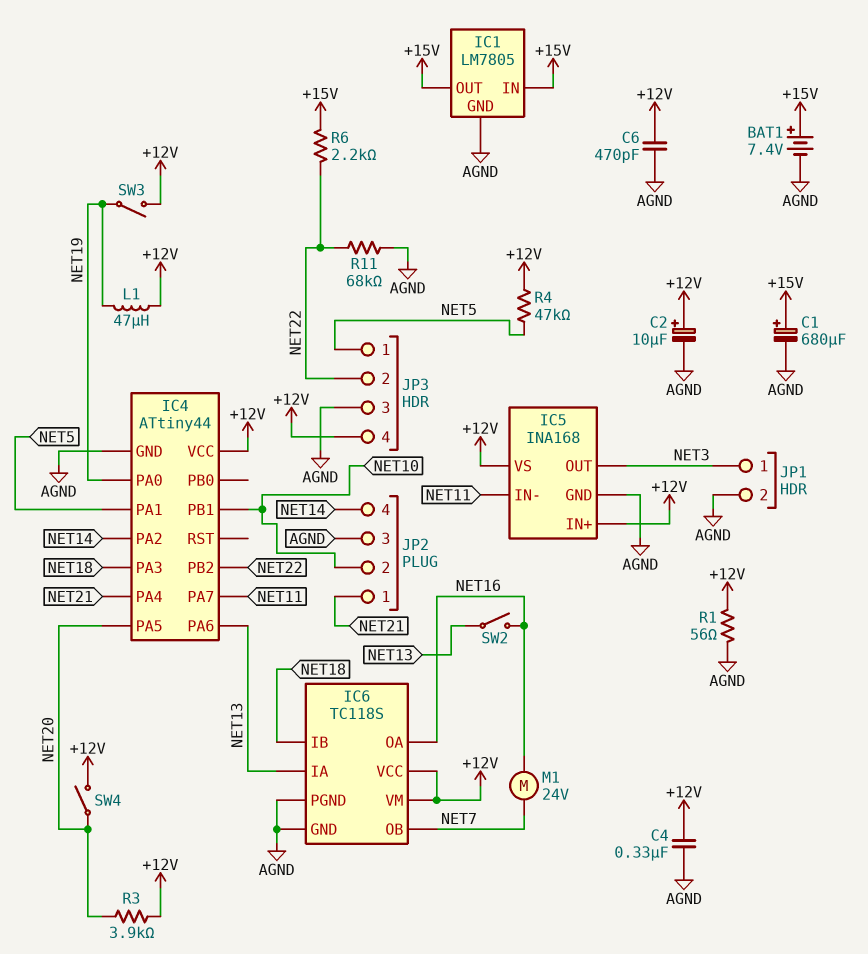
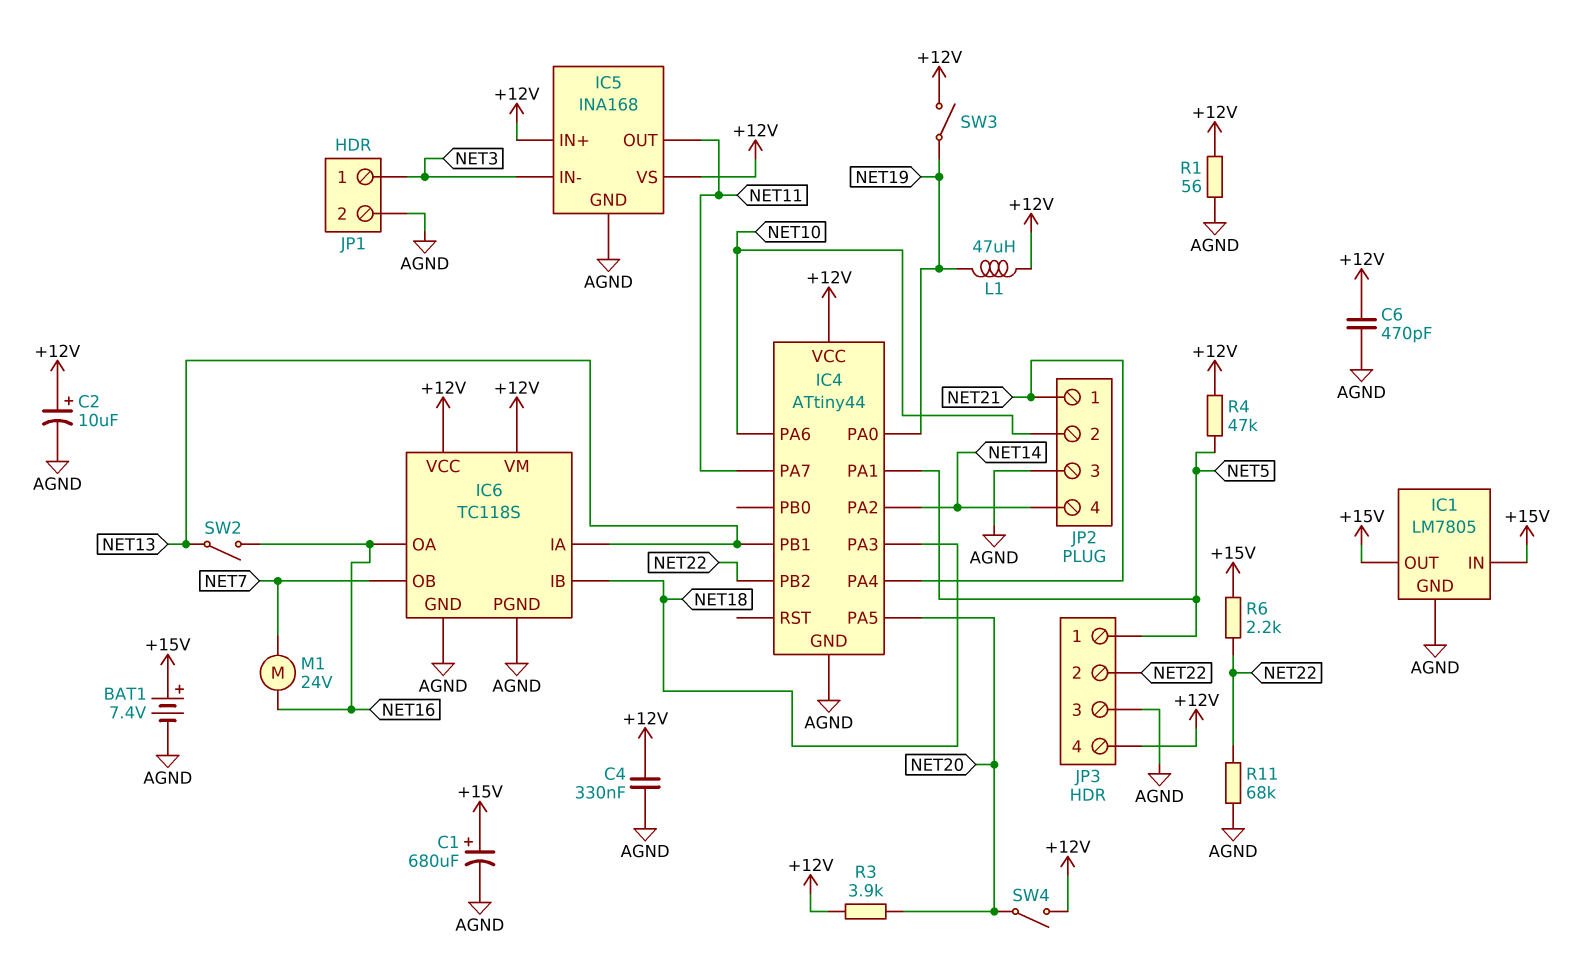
IC4 pin PA6: NET13 -> NET10
IC4 pin PB1: NET10 -> NET13
IC5 pin IN-: NET11 -> NET3
IC5 pin OUT: NET3 -> NET11

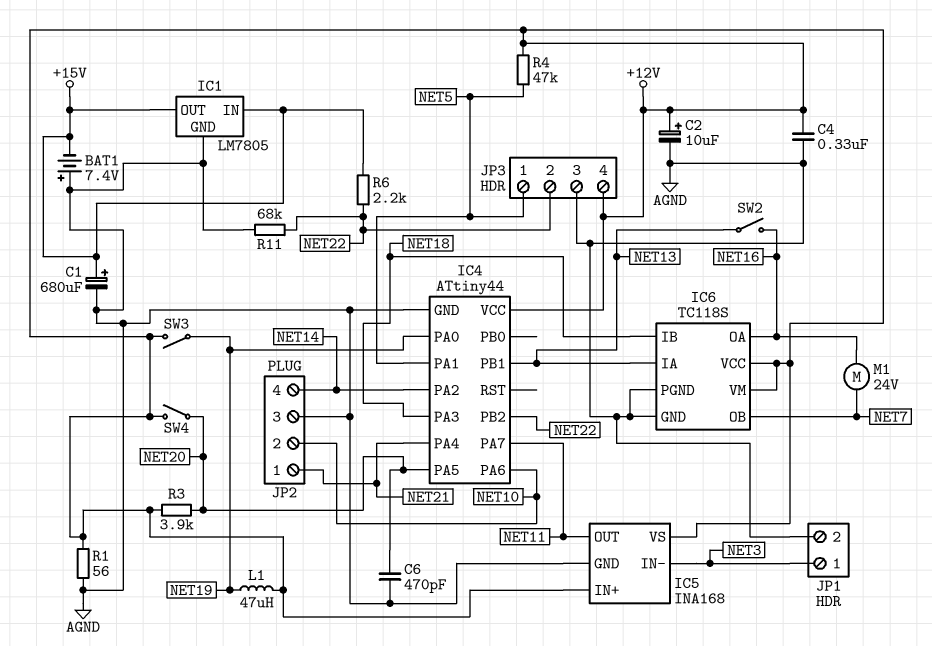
BAT1: 7.4V (plus +15V, minus AGND) -> 7.4V (plus AGND, minus +15V)
C6: 470pF (+12V, AGND) -> 470pF (AGND, NET20)

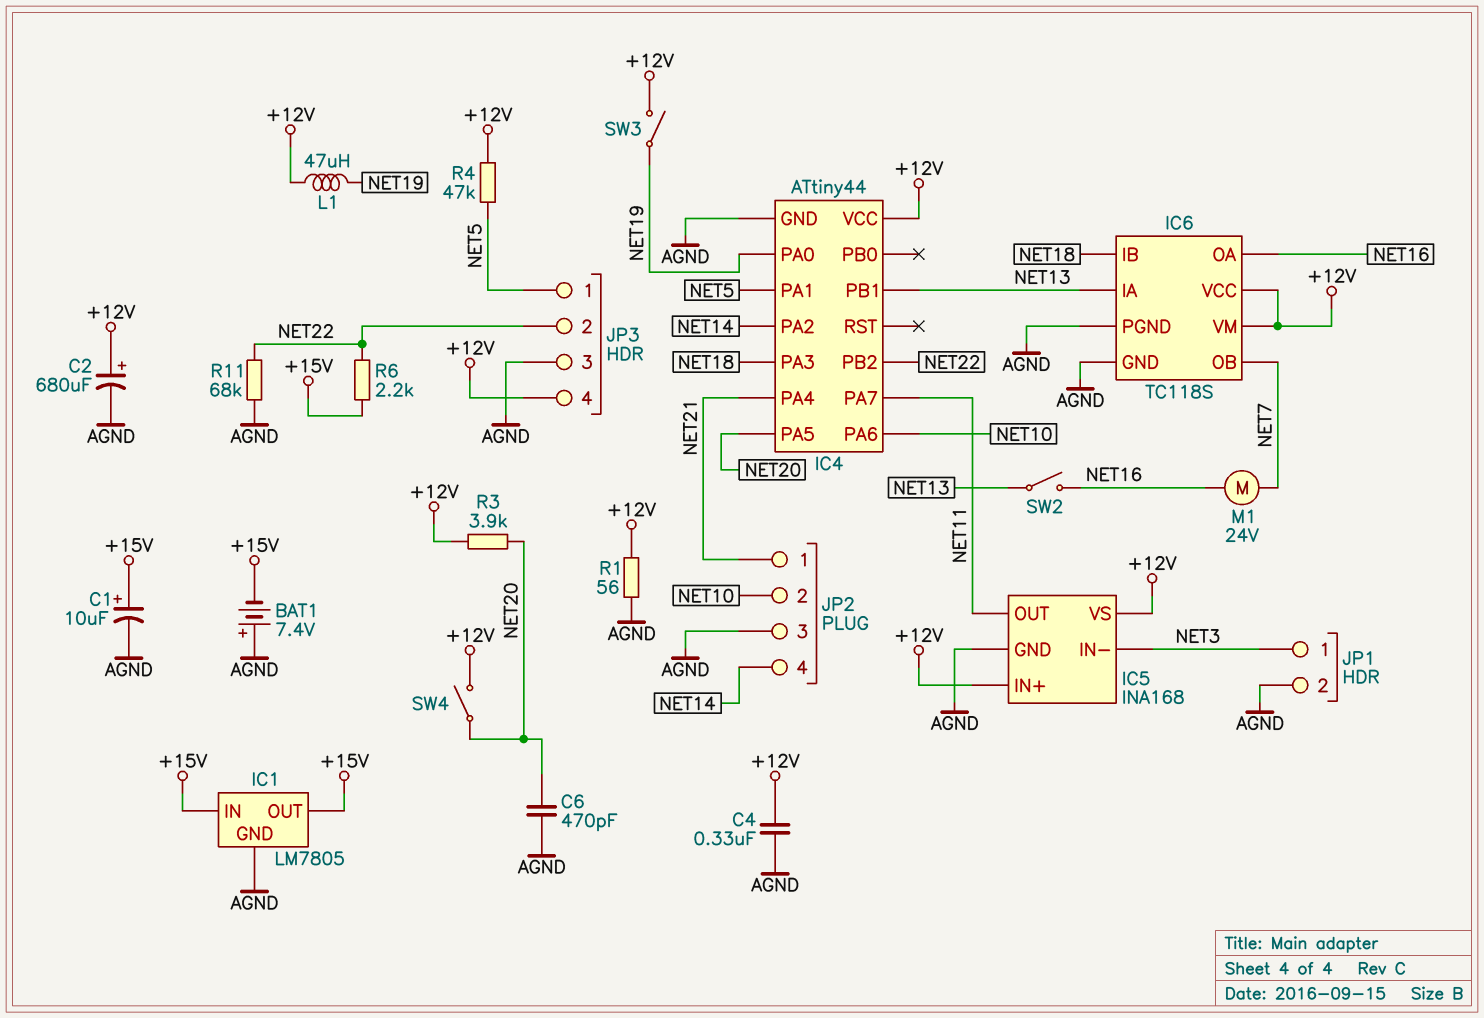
C1: 680uF (plus +15V, minus AGND) -> 10uF (plus +15V, minus AGND)
C2: 10uF (plus +12V, minus AGND) -> 680uF (plus +12V, minus AGND)

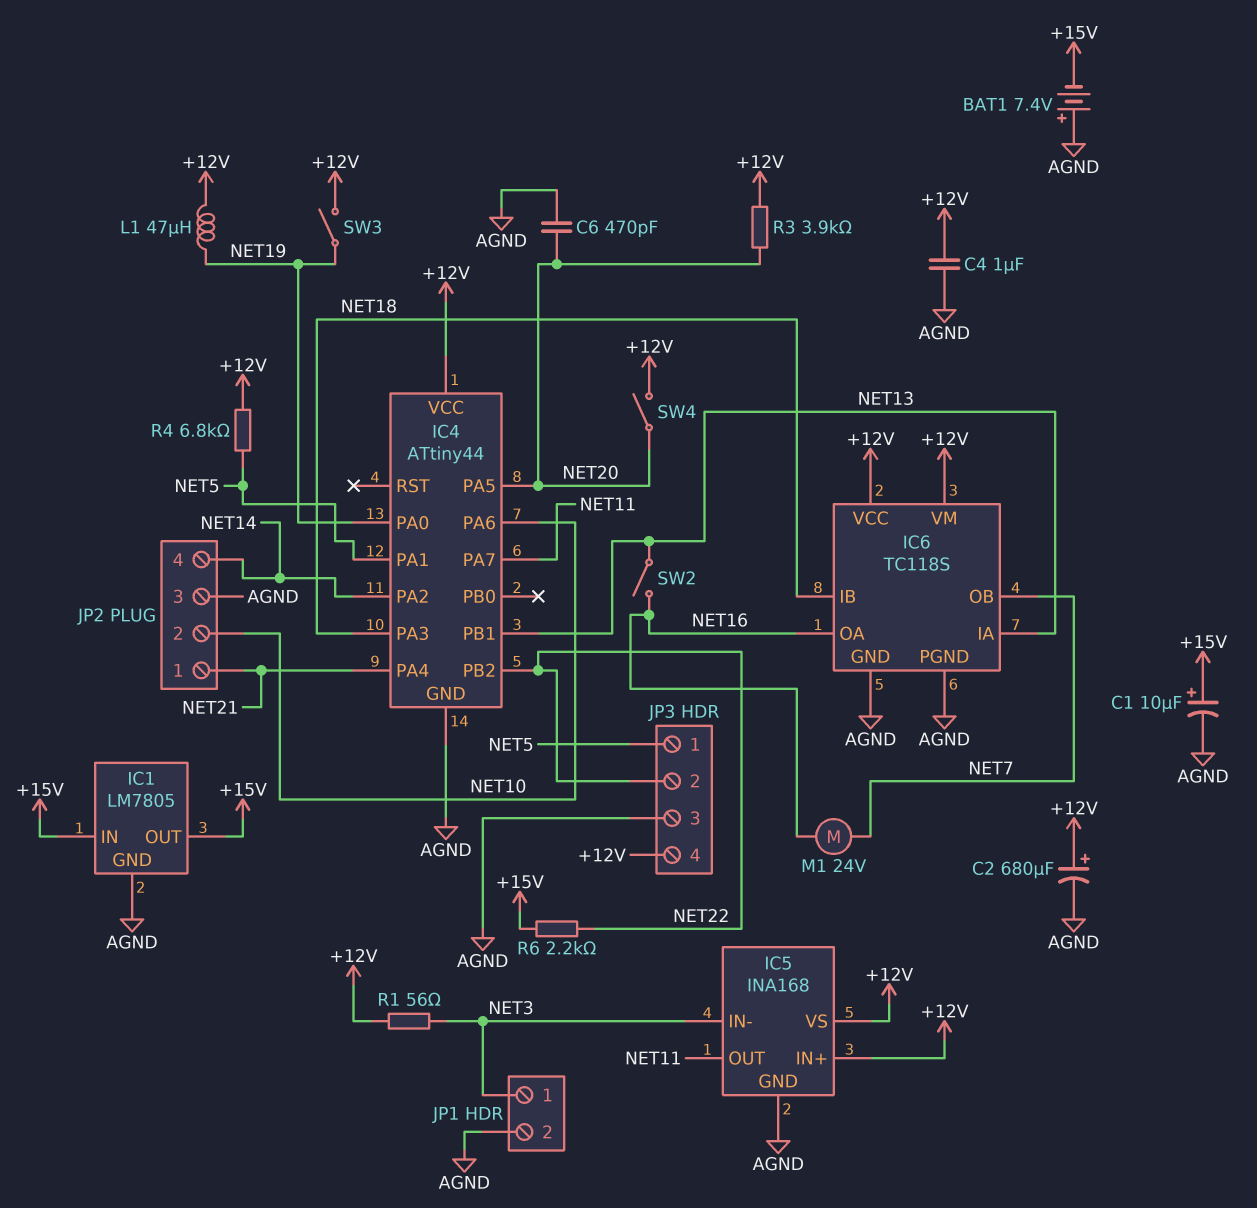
C4: 330nF (+12V, AGND) -> 1uF (+12V, AGND)
R1: 56 (+12V, AGND) -> 56 (+12V, NET3)
R4: 47k (+12V, NET5) -> 6.8k (+12V, NET5)
R11: 68k (AGND, NET22) -> none

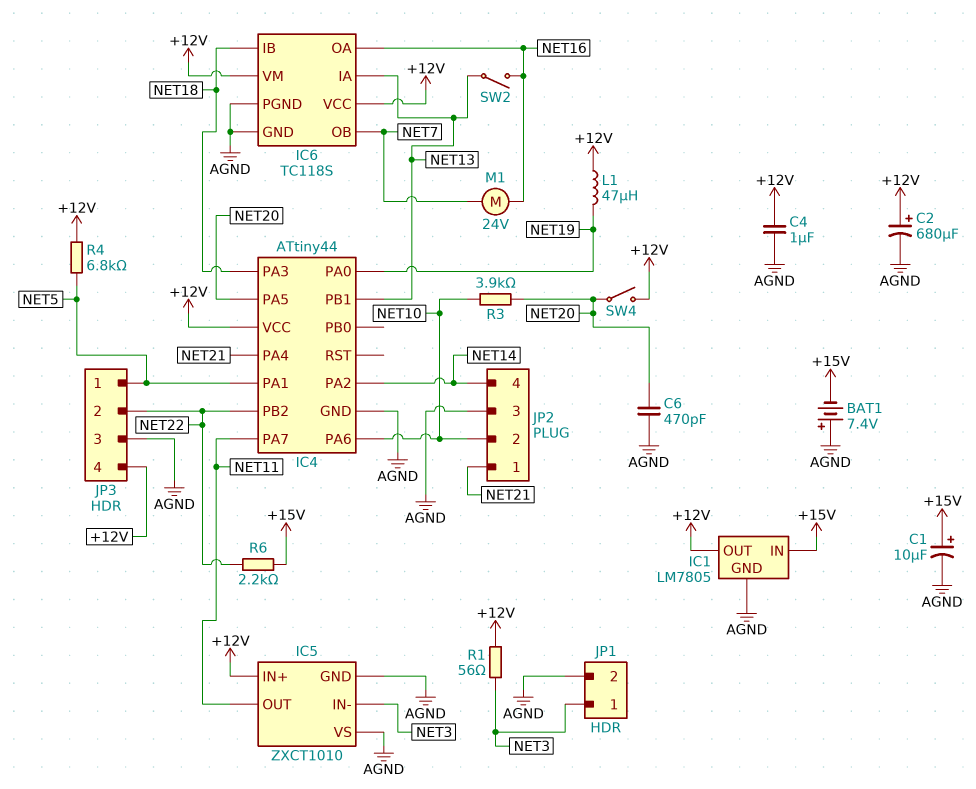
IC1 pin OUT: +15V -> +12V
IC5: INA168 -> ZXCT1010
IC5 pin VS: +12V -> AGND
R3: 3.9k (+12V, NET20) -> 3.9k (NET10, NET20)
SW3: switch (+12V, NET19) -> none

